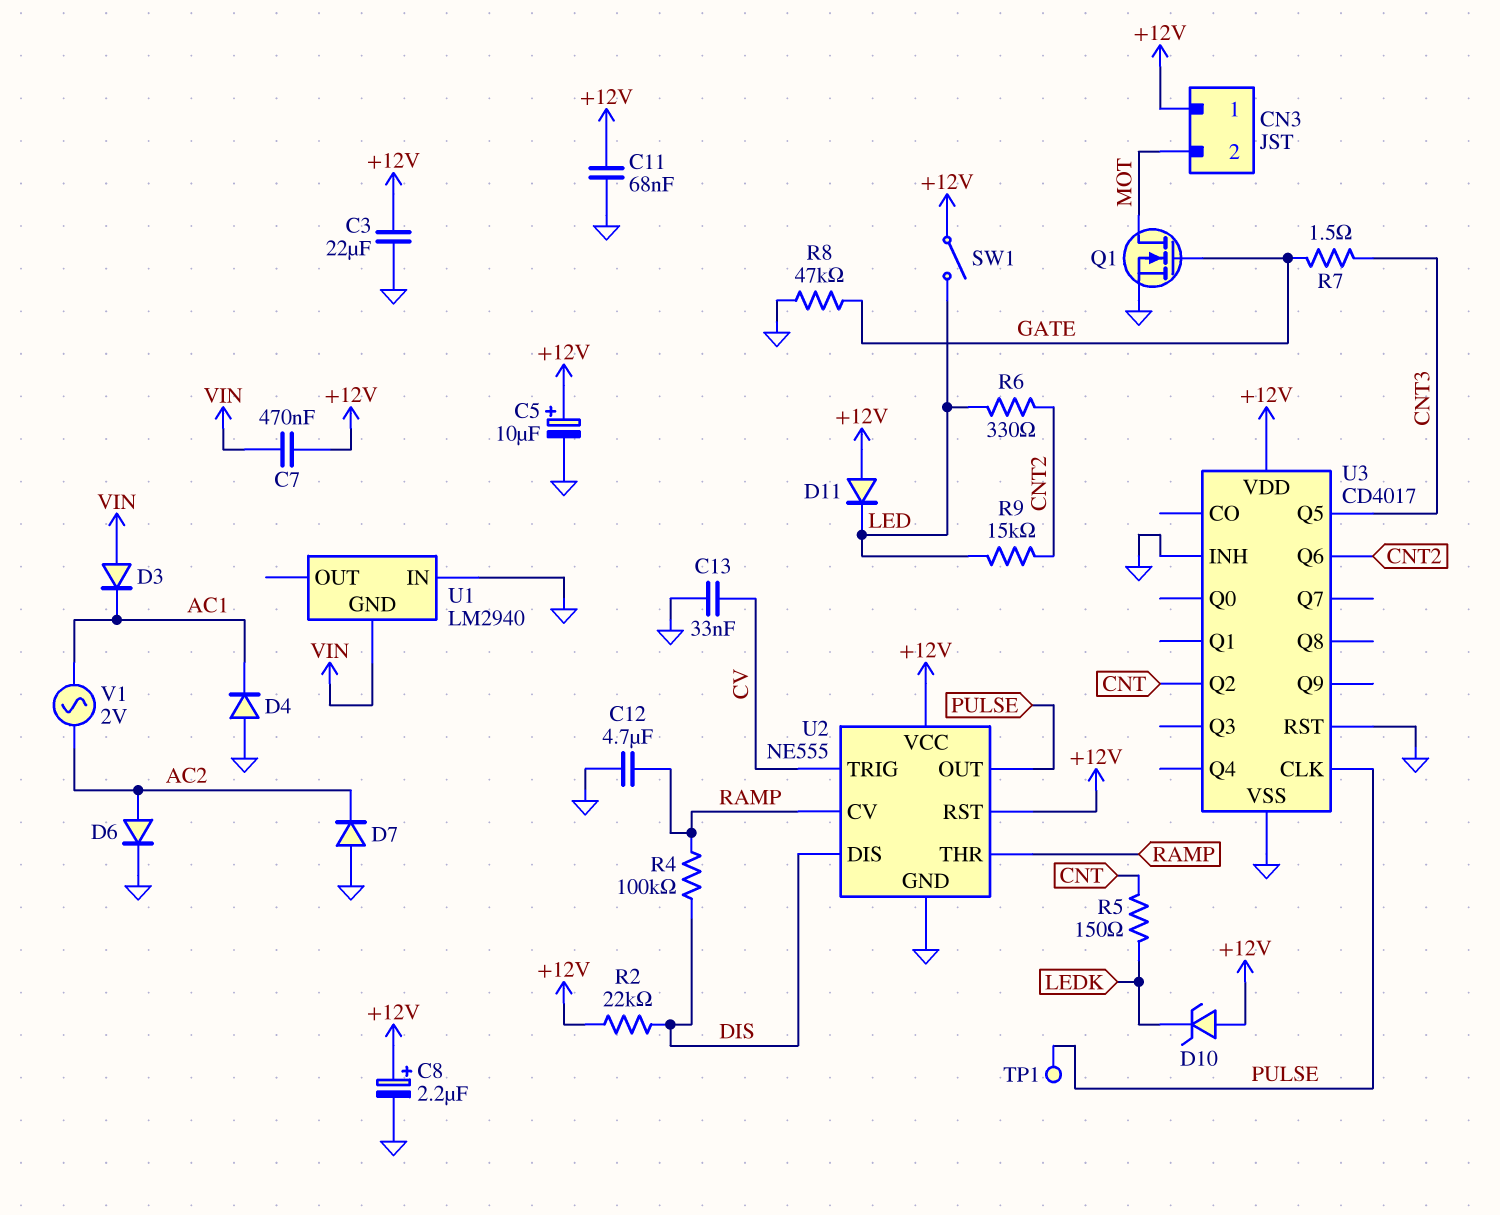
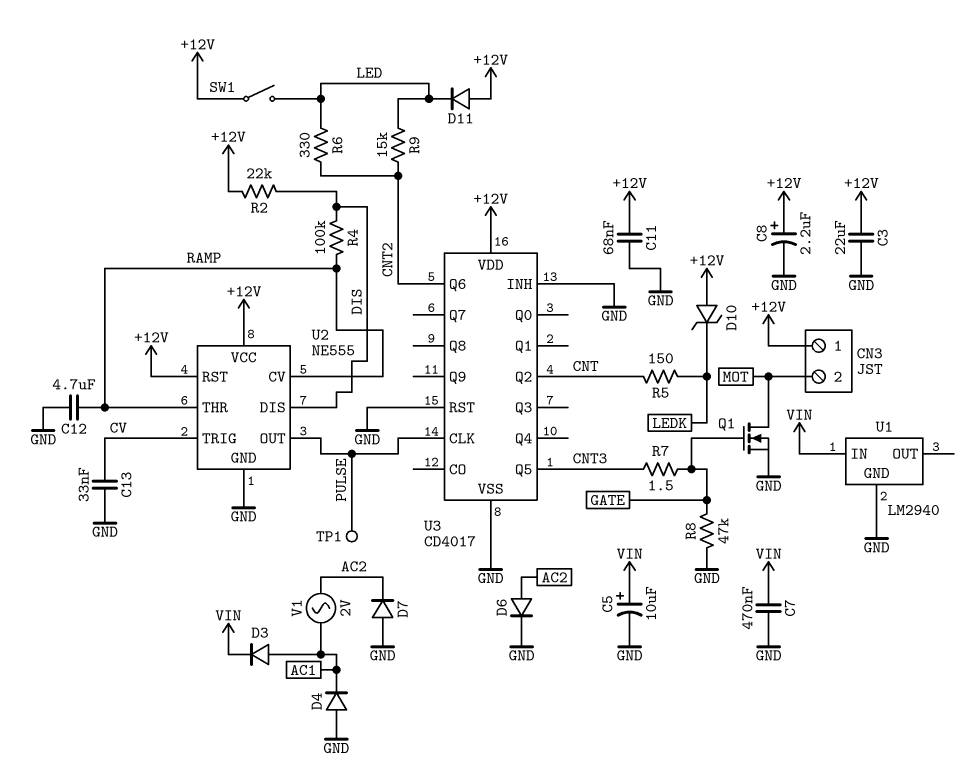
C5: 10uF (plus +12V, minus GND) -> 10uF (plus VIN, minus GND)
C7: 470nF (+12V, VIN) -> 470nF (GND, VIN)
D3: diode (A VIN, K AC1) -> diode (A AC1, K VIN)
U1 pin GND: VIN -> GND
U1 pin IN: GND -> VIN

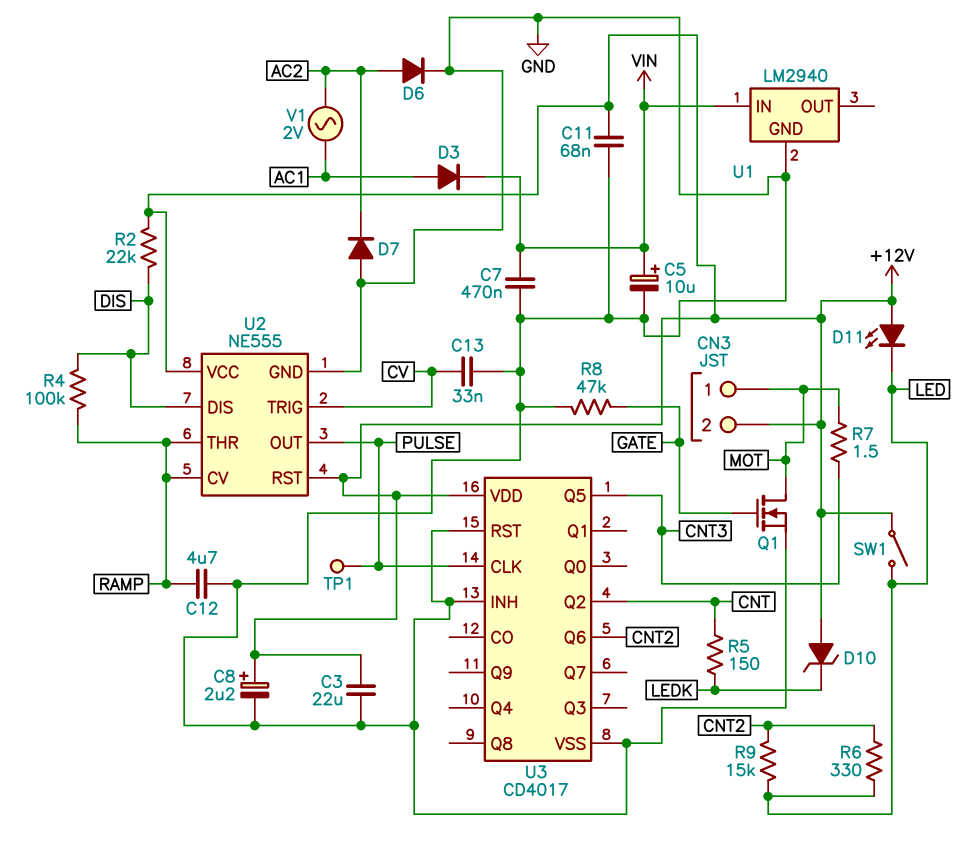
CN3 pin 1: +12V -> MOT
CN3 pin 2: MOT -> +12V
D4: diode (A GND, K AC1) -> none
D11: diode (A +12V, K LED) -> LED (A +12V, K LED)
R7: 1.5 (CNT3, GATE) -> 1.5 (CNT3, MOT)

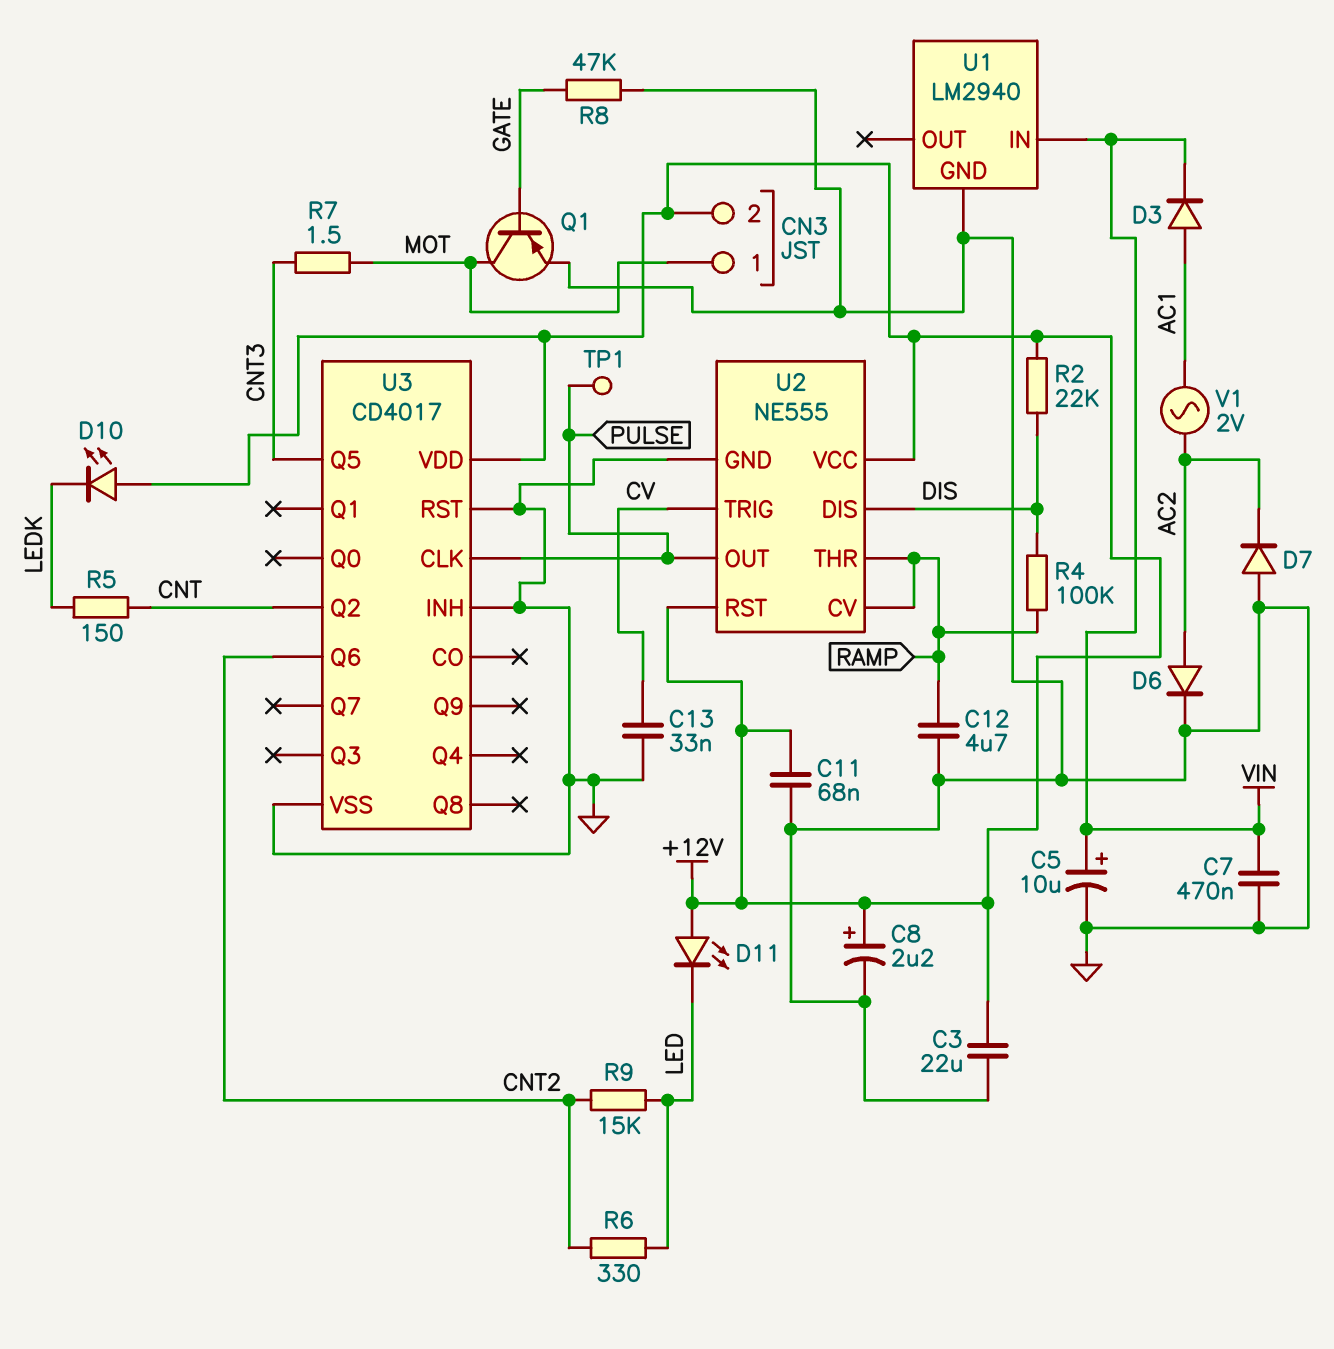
D10: zener (A +12V, K LEDK) -> LED (A +12V, K LEDK)
Q1: NMOS (G GATE, D MOT, S GND) -> PNP (B GATE, C MOT, E GND)
SW1: switch (+12V, LED) -> none

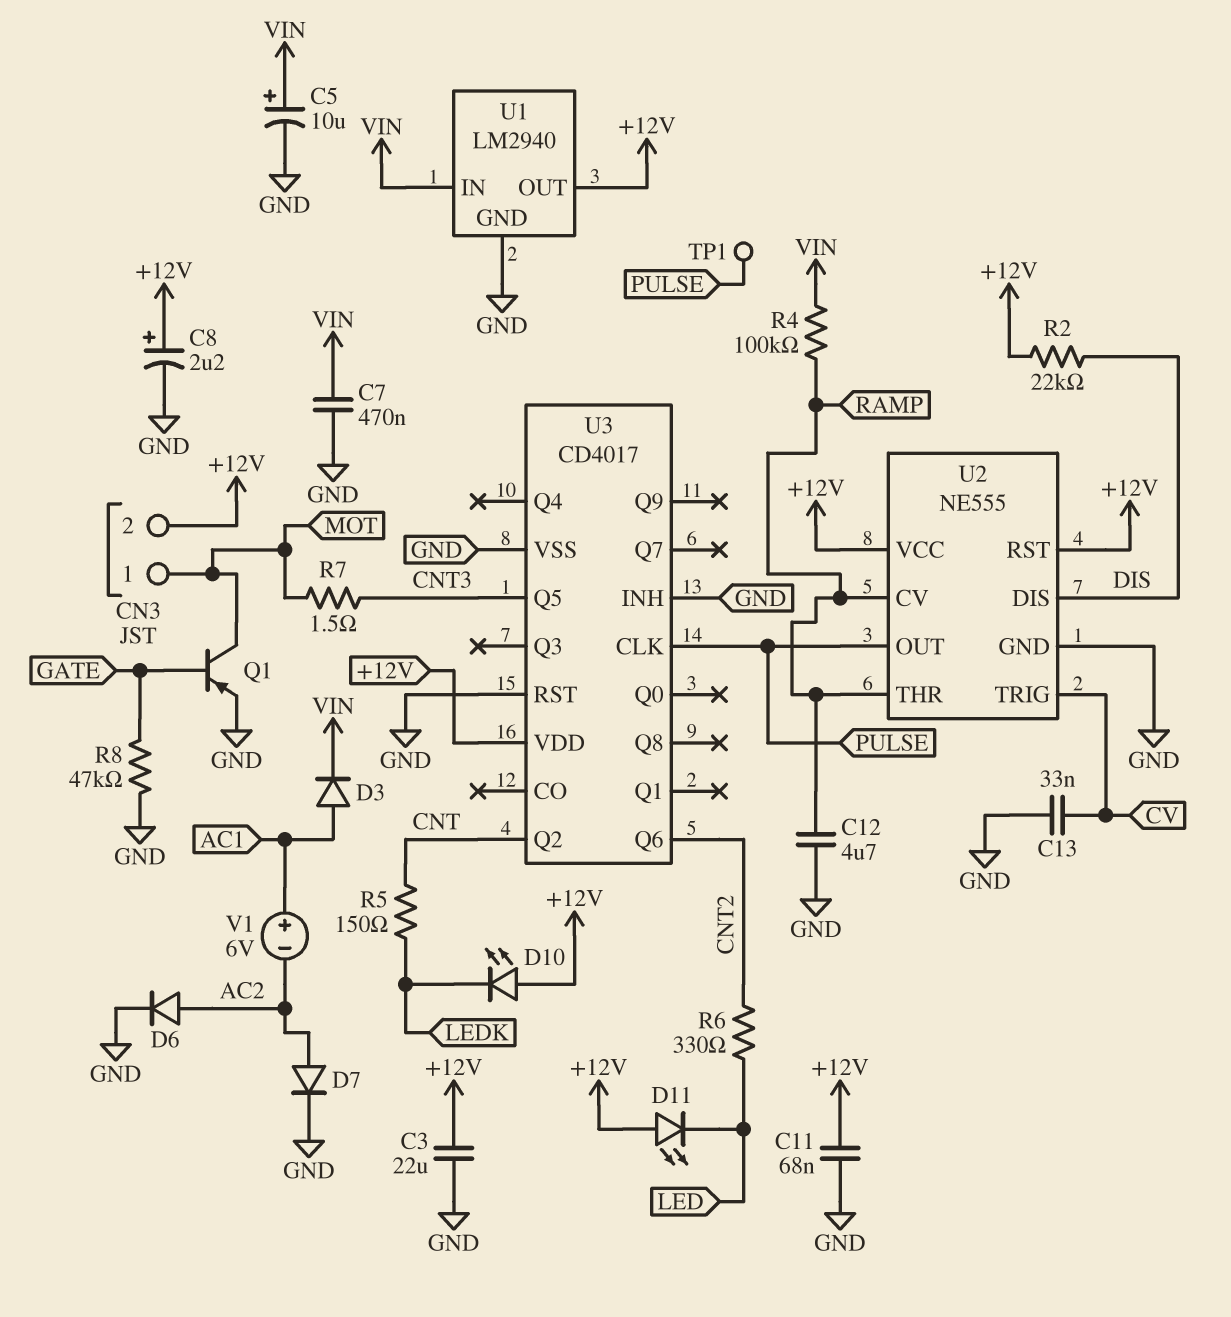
D7: diode (A GND, K AC2) -> diode (A AC2, K GND)
R4: 100k (DIS, RAMP) -> 100k (RAMP, VIN)
R9: 15k (CNT2, LED) -> none
U1 pin OUT: none -> +12V
V1: AC 2V (AC1, AC2) -> 6V (plus AC1, minus AC2)

